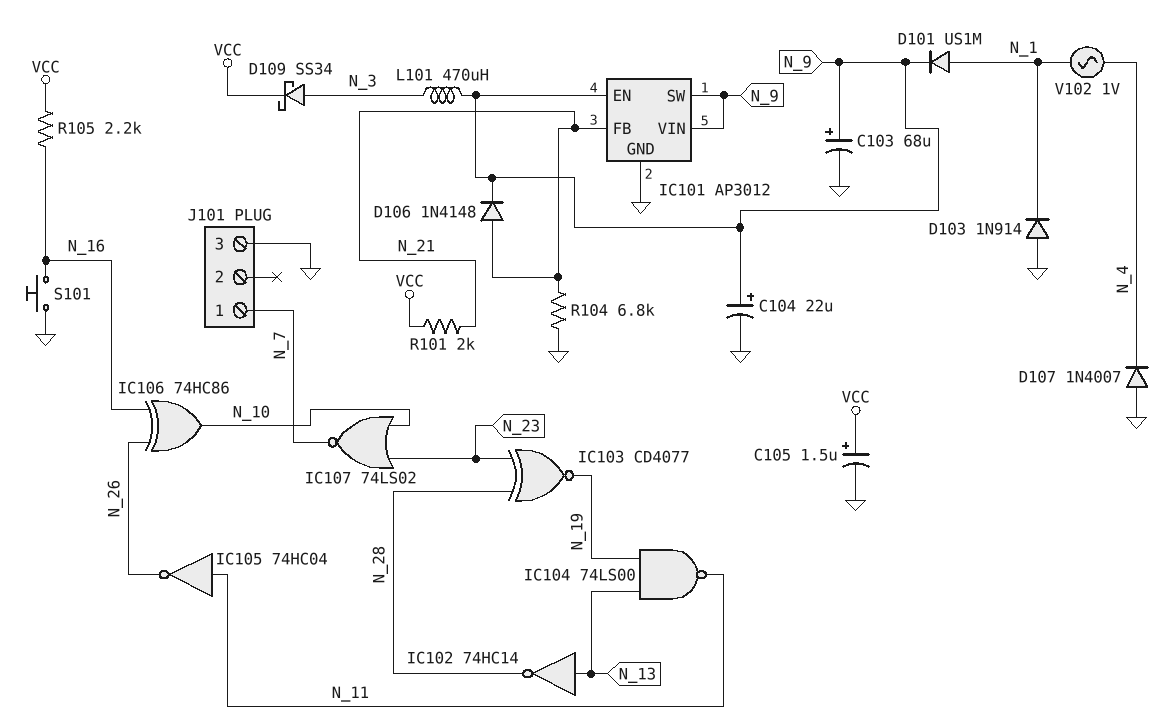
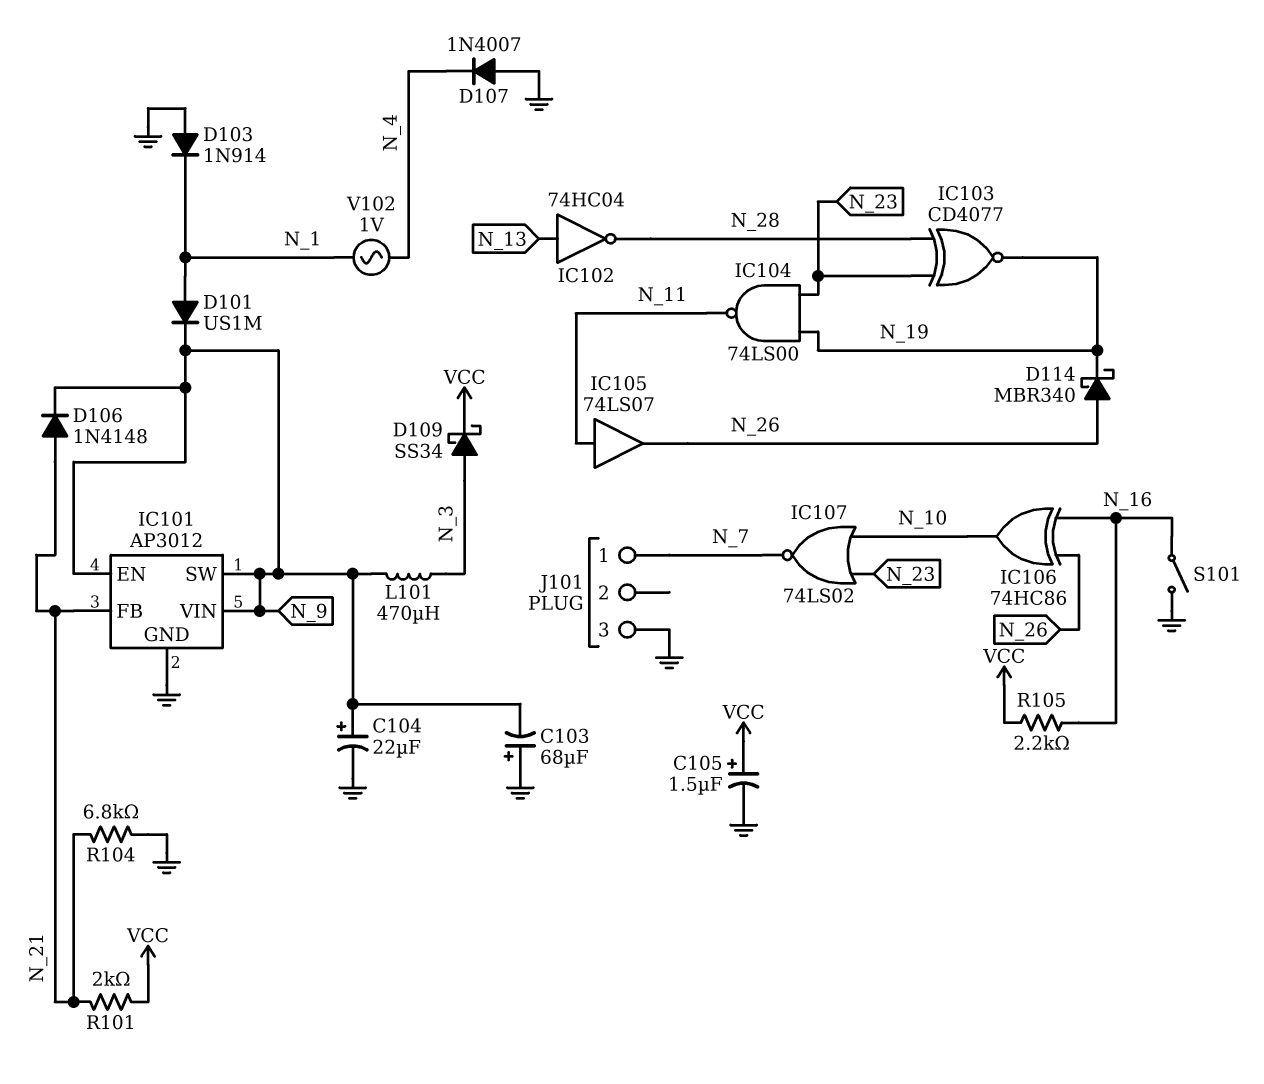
C103: 68uF (plus N_9, minus GND) -> 68uF (plus GND, minus N_9)
D114: none -> schottky MBR340 (A N_26, K N_19)
IC102: NOT 74HC14 (in N_13, out N_28) -> NOT 74HC04 (in N_13, out N_28)
IC104: NAND 74LS00 (in N_13, in N_19, out N_11) -> NAND 74LS00 (in N_19, in N_23, out N_11)
IC105: NOT 74HC04 (in N_11, out N_26) -> buffer 74LS07 (in N_11, out N_26)
S101: button (GND, N_16) -> switch (GND, N_16)

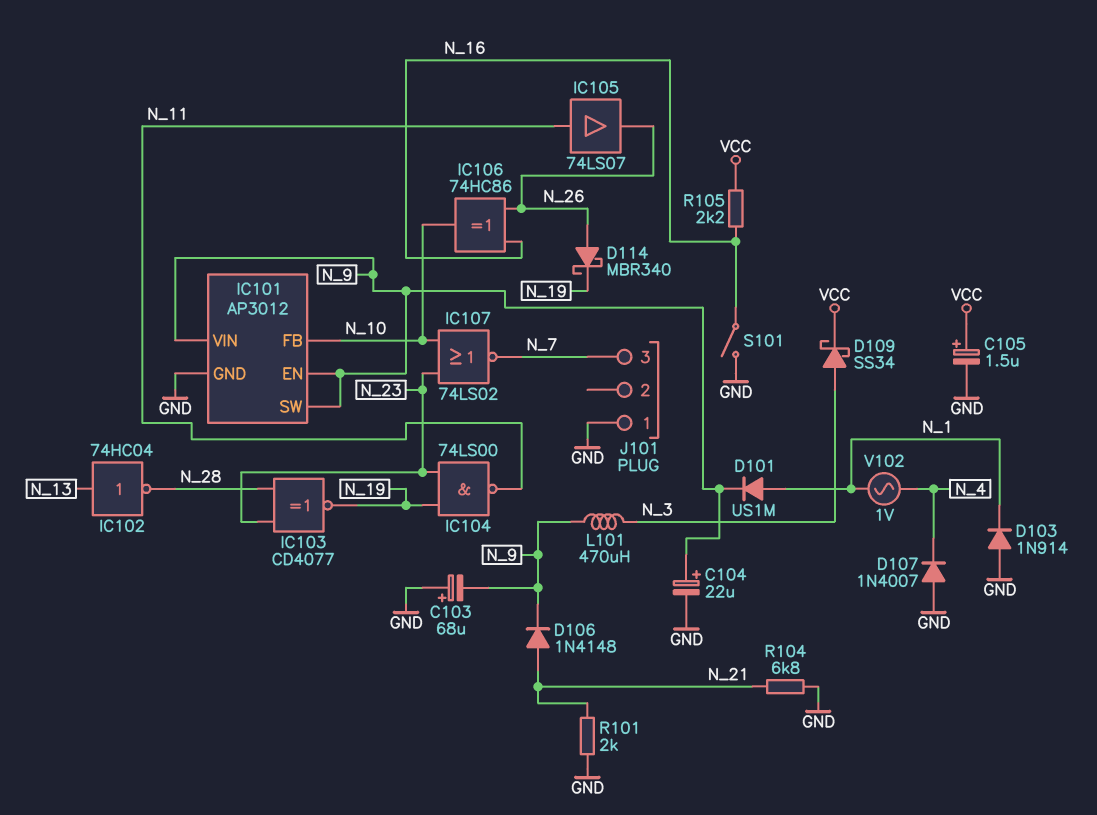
IC101 pin FB: N_21 -> N_10
J101 pin 1: N_7 -> GND
J101 pin 3: GND -> N_7
R101: 2k (N_21, VCC) -> 2k (GND, N_21)

